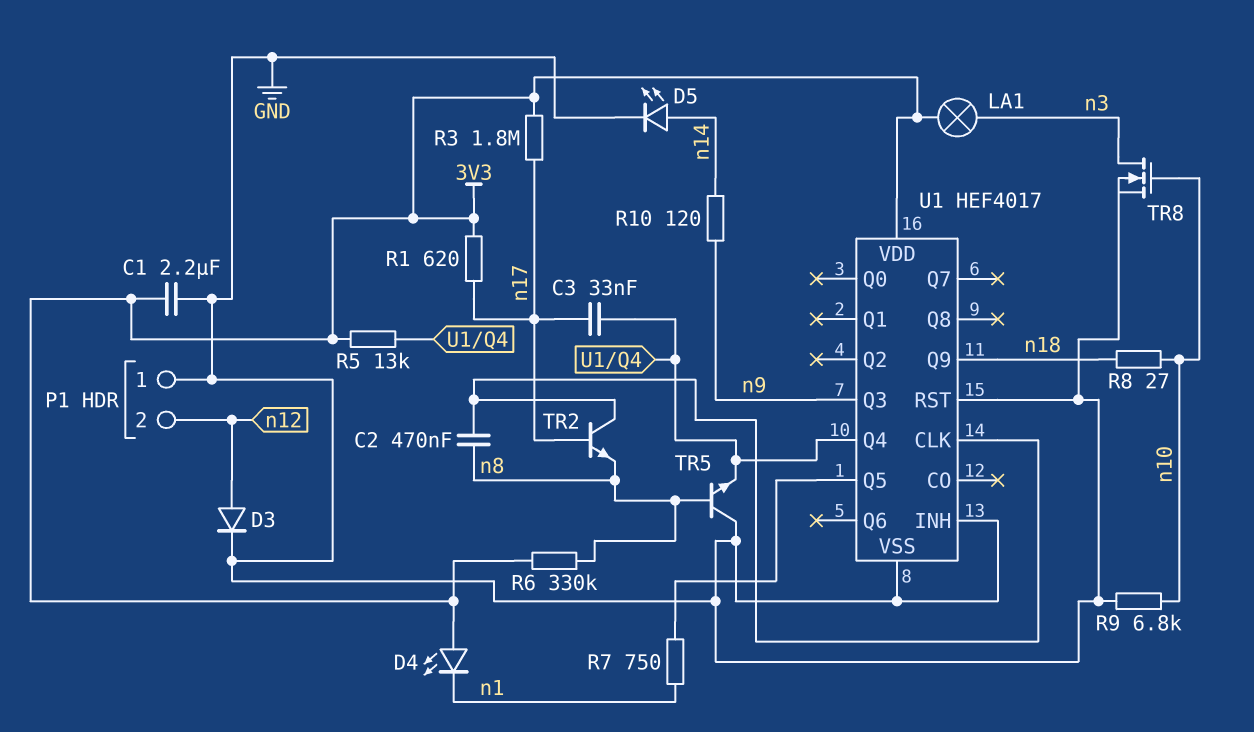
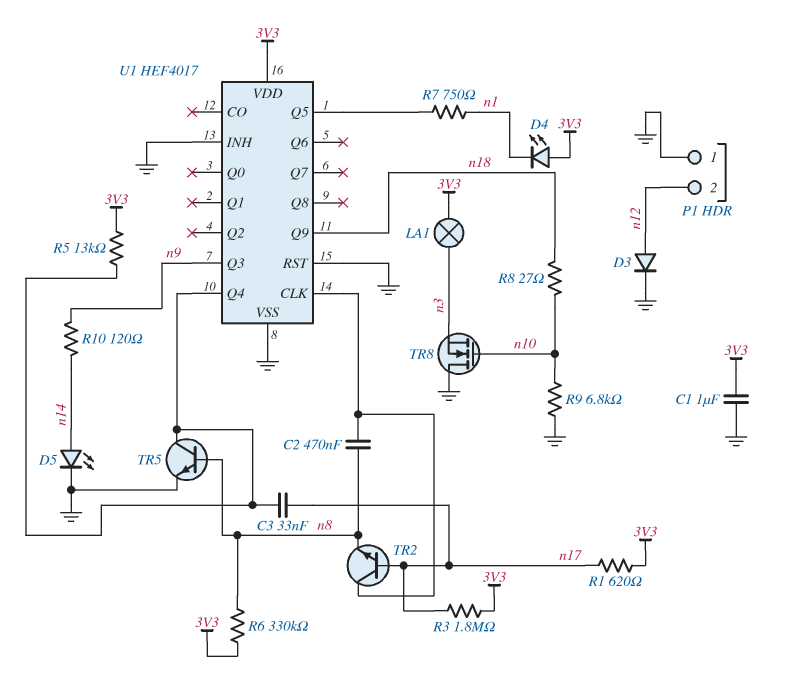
C1: 2.2uF (3V3, GND) -> 1uF (3V3, GND)
TR5: NPN (B n8, C GND, E U1/Q4) -> NPN (B n8, C U1/Q4, E GND)
TR8: NMOS (G n10, D n3, S GND) -> NMOS (G n10, D GND, S n3)

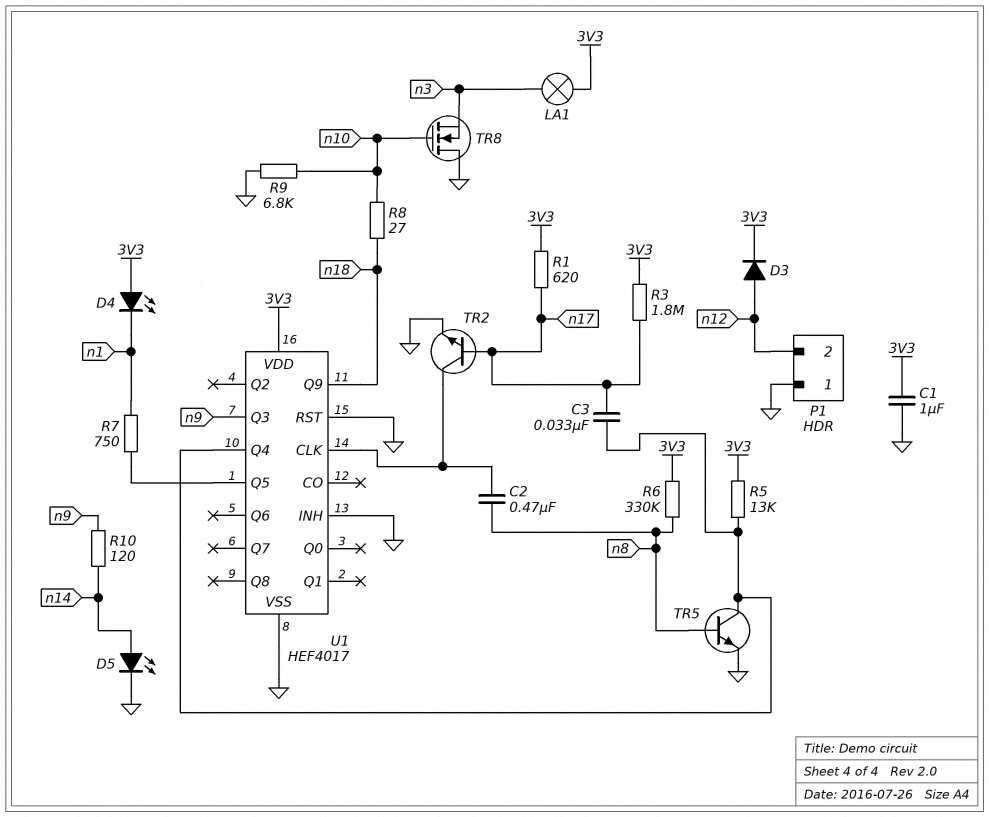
D3: diode (A n12, K GND) -> diode (A n12, K 3V3)
TR2: NPN (B n17, C U1/CLK, E n8) -> NPN (B n17, C U1/CLK, E GND)

